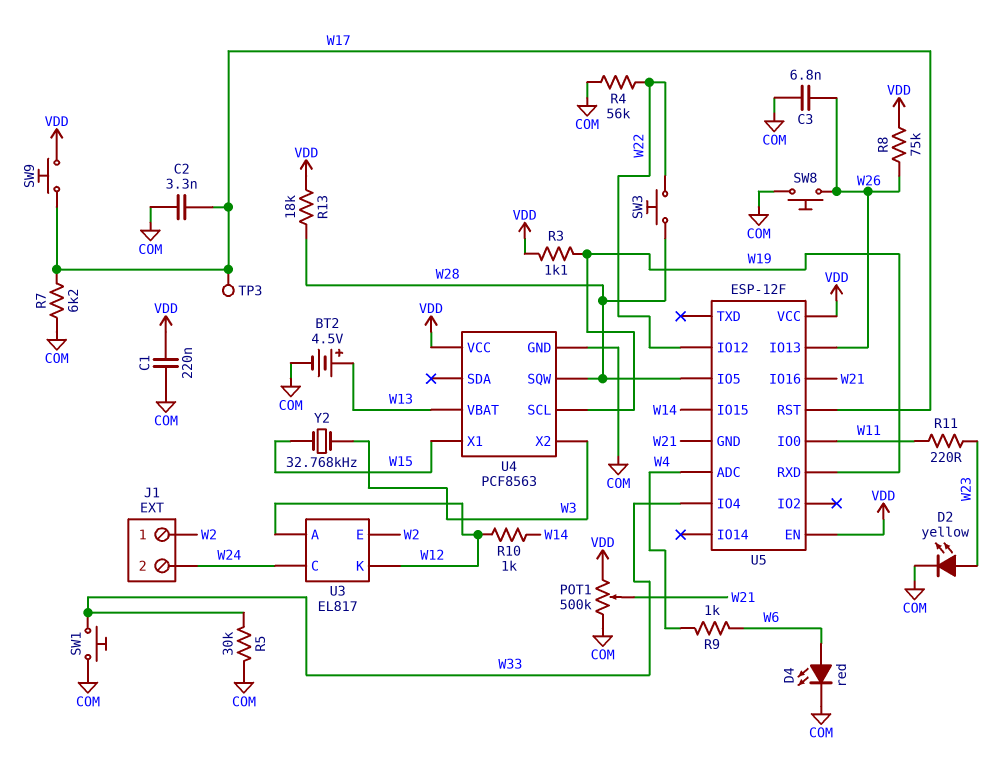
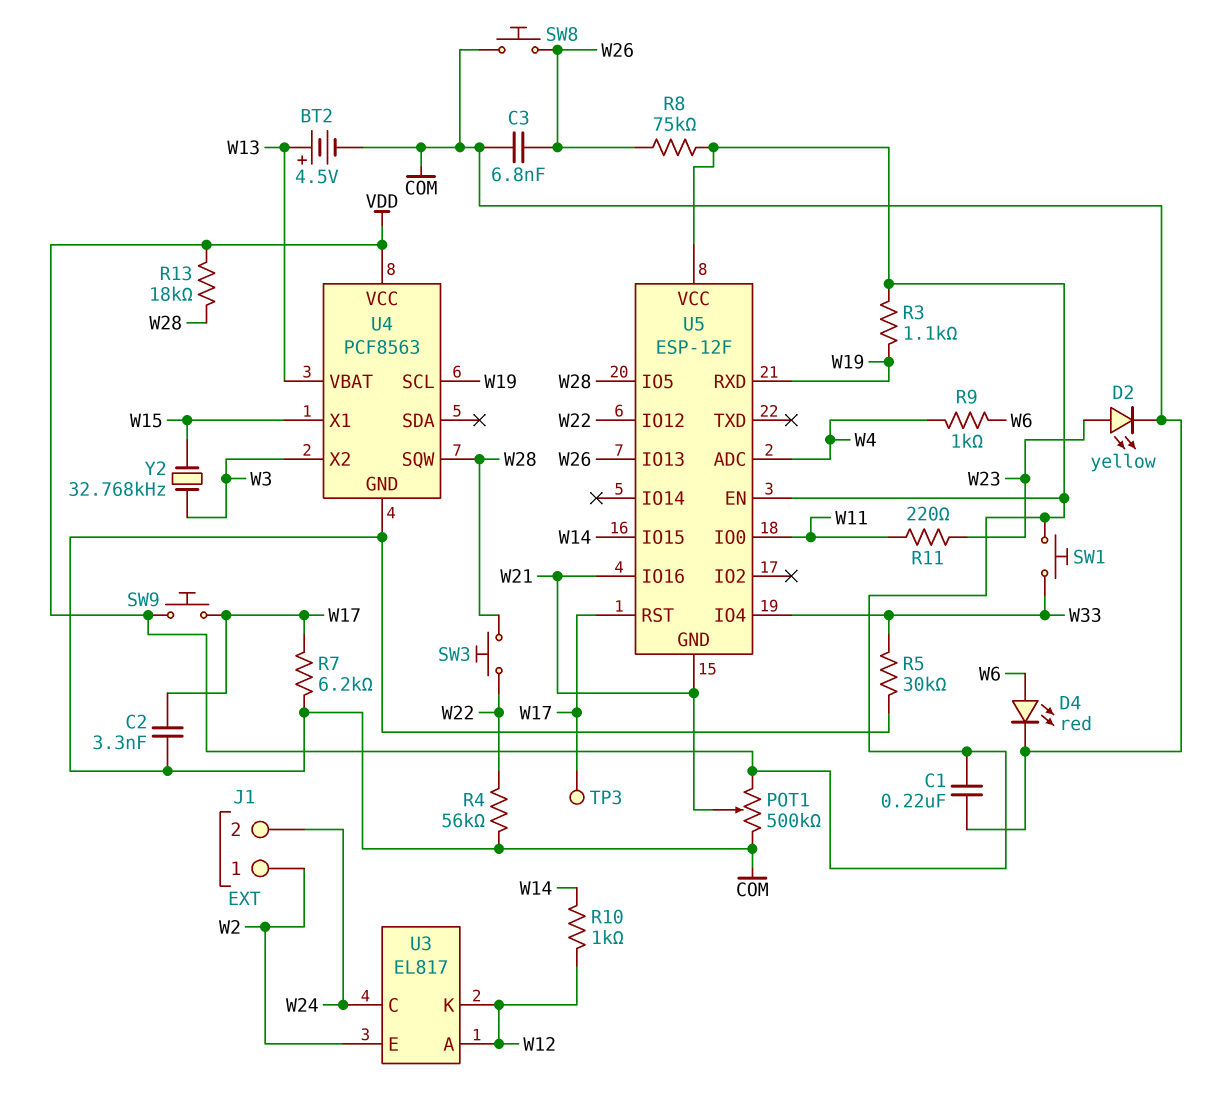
SW1: button (COM, W33) -> button (VDD, W33)

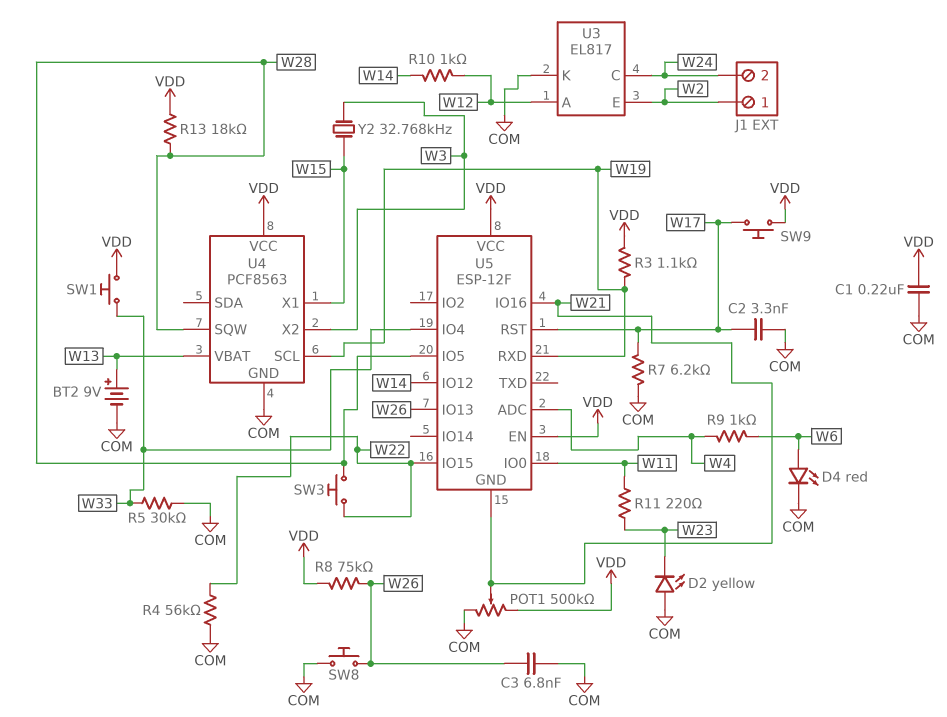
BT2: 4.5V (plus W13, minus COM) -> 9V (plus W13, minus COM)
D2: LED yellow (A W23, K COM) -> LED yellow (A COM, K W23)
TP3: test point (W17) -> none
U3 pin K: W12 -> COM
U5 pin IO12: W22 -> W14
U5 pin IO15: W14 -> W22

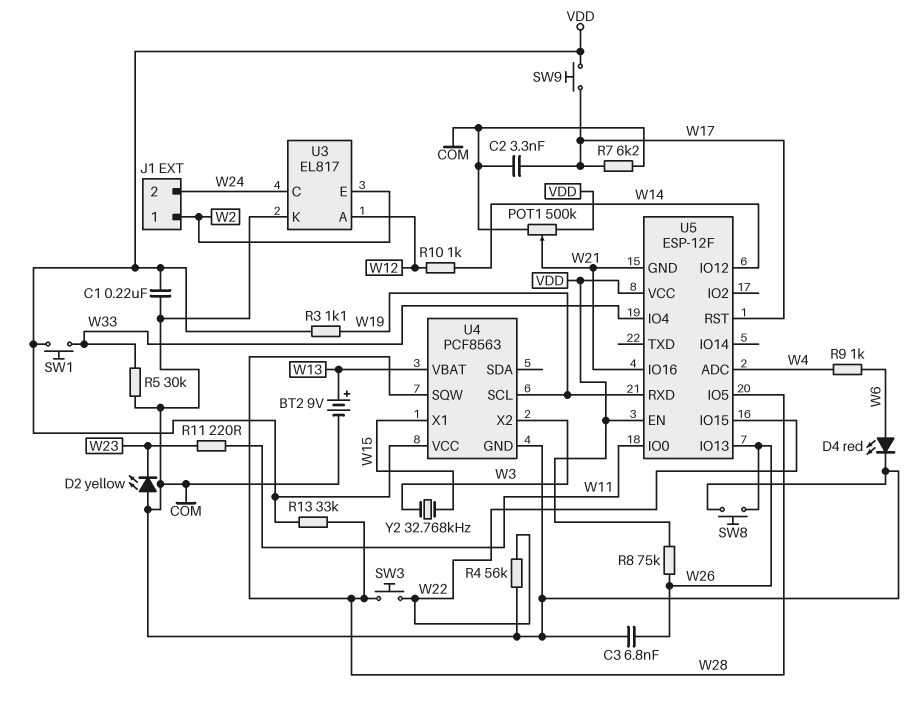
R13: 18k (VDD, W28) -> 33k (VDD, W28)

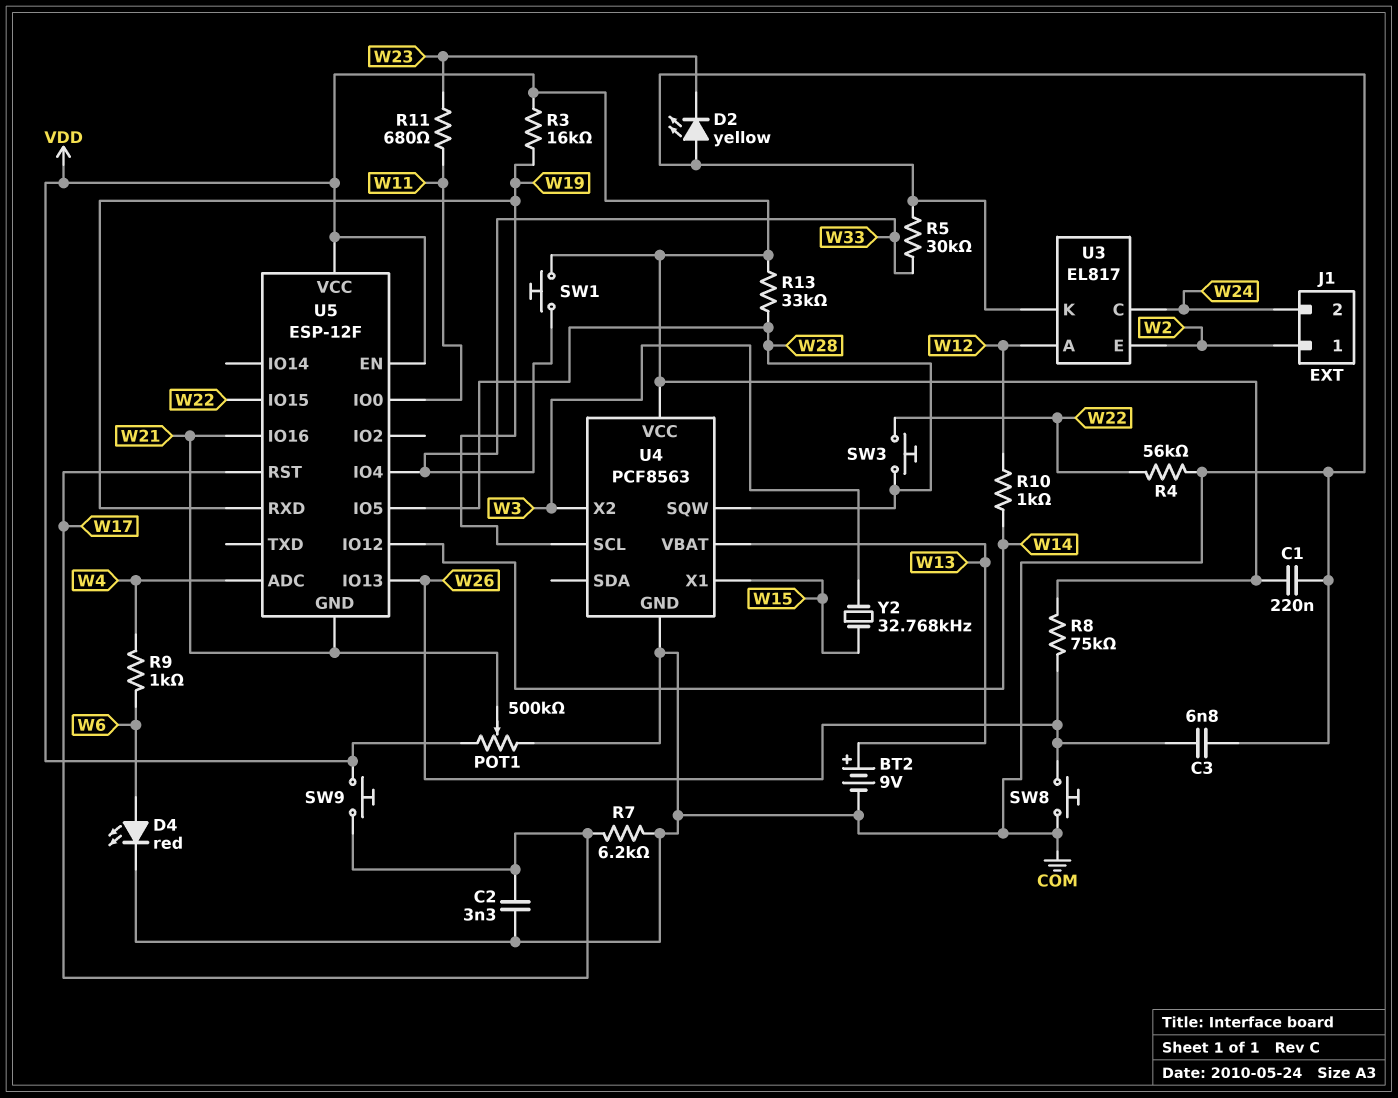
R3: 1.1k (VDD, W19) -> 16k (VDD, W19)
R11: 220 (W11, W23) -> 680 (W11, W23)

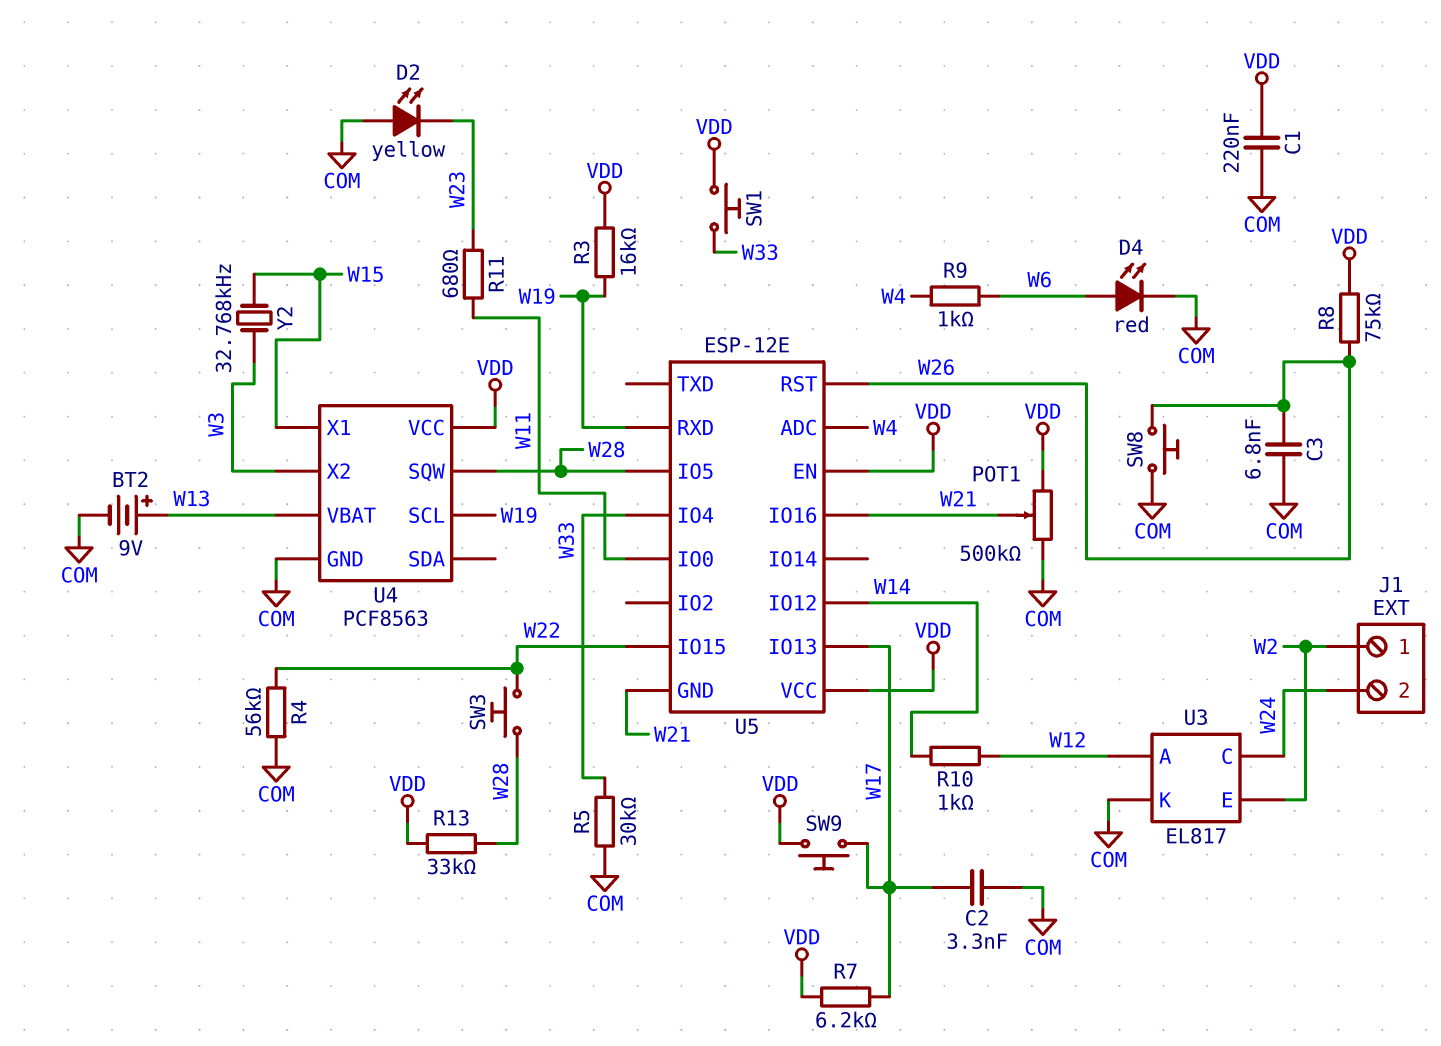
R7: 6.2k (COM, W17) -> 6.2k (VDD, W17)
U5: ESP-12F -> ESP-12E
U5 pin IO13: W26 -> W17
U5 pin RST: W17 -> W26

